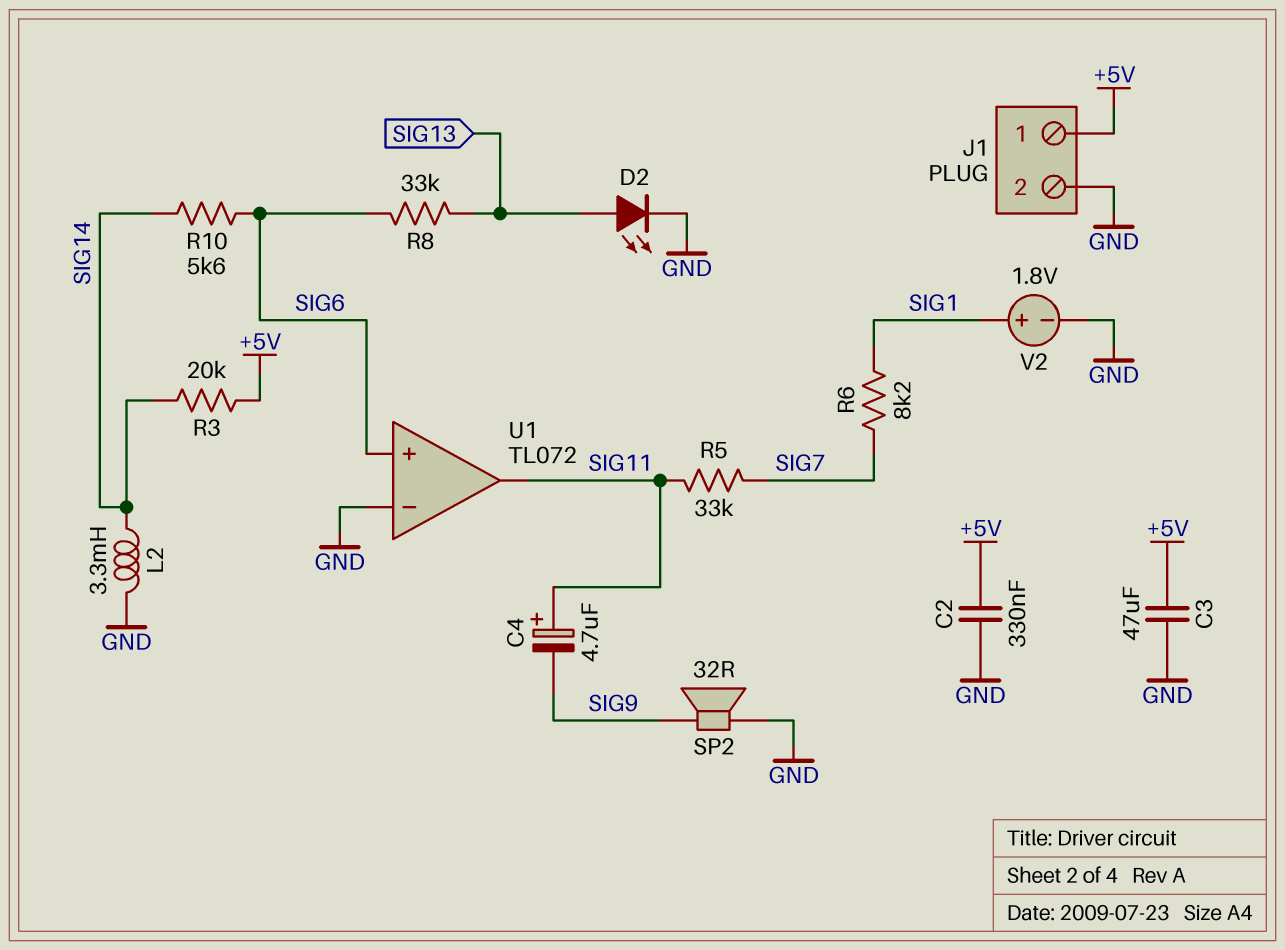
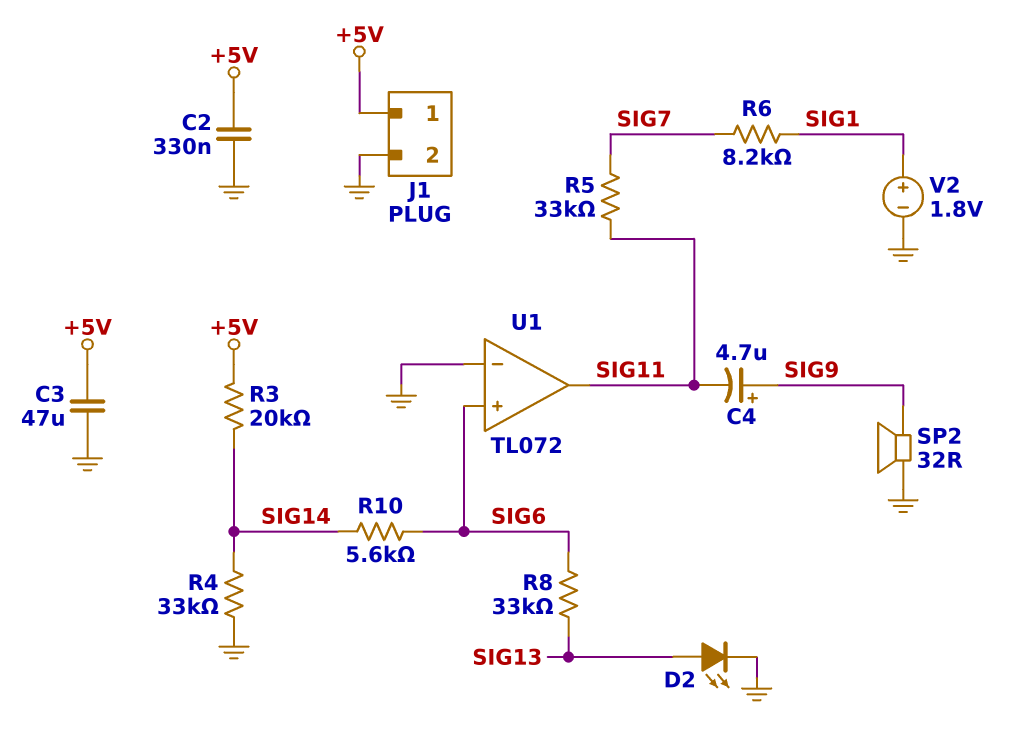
C4: 4.7uF (plus SIG11, minus SIG9) -> 4.7uF (plus SIG9, minus SIG11)
L2: 3.3mH (GND, SIG14) -> none
R4: none -> 33k (GND, SIG14)

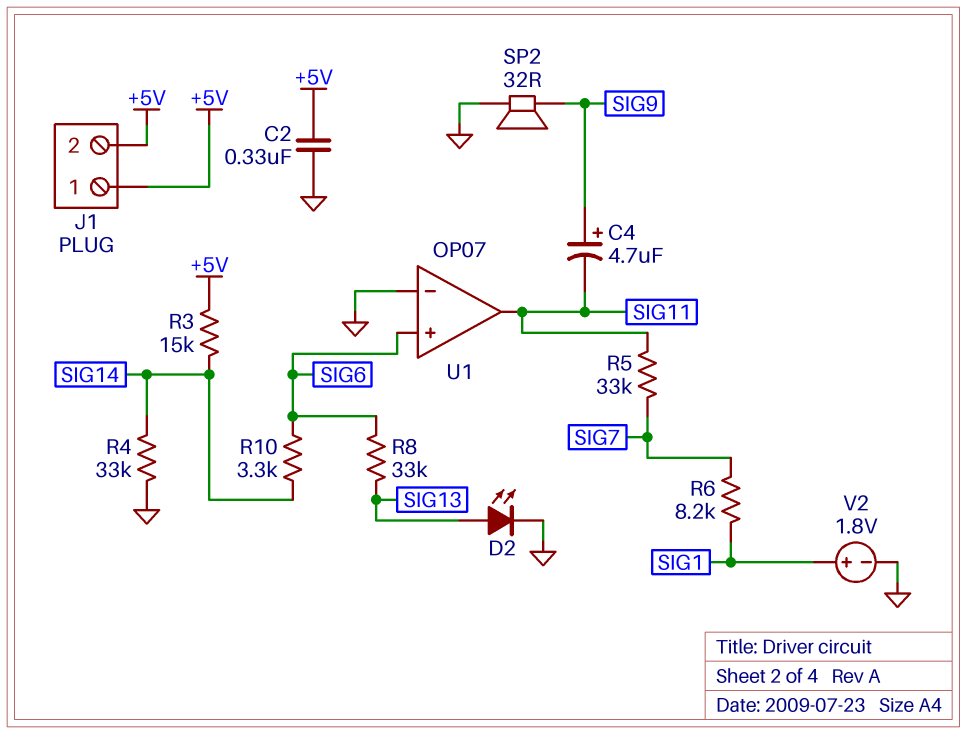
C3: 47uF (+5V, GND) -> none
J1 pin 2: GND -> +5V
R3: 20k (+5V, SIG14) -> 15k (+5V, SIG14)
R10: 5.6k (SIG6, SIG14) -> 3.3k (SIG6, SIG14)
U1: TL072 -> OP07

